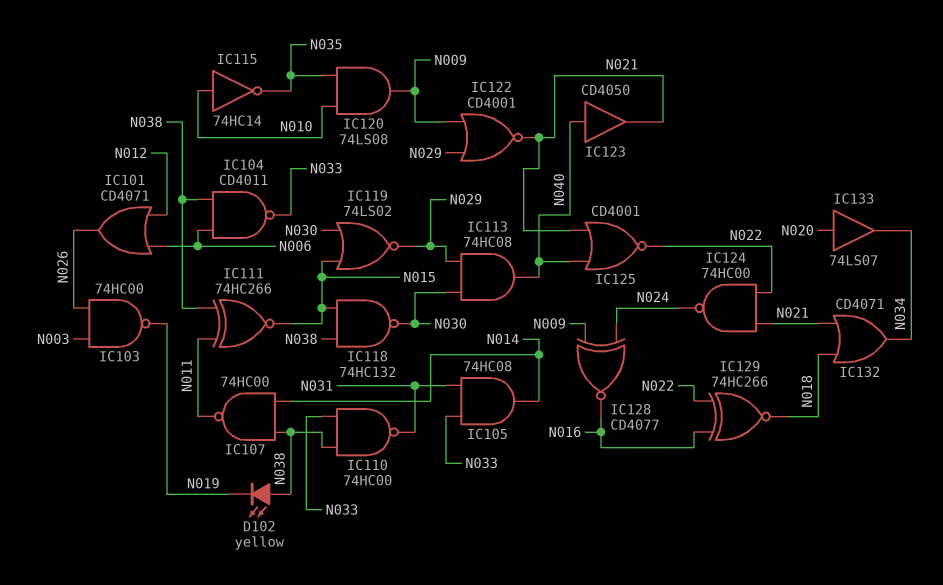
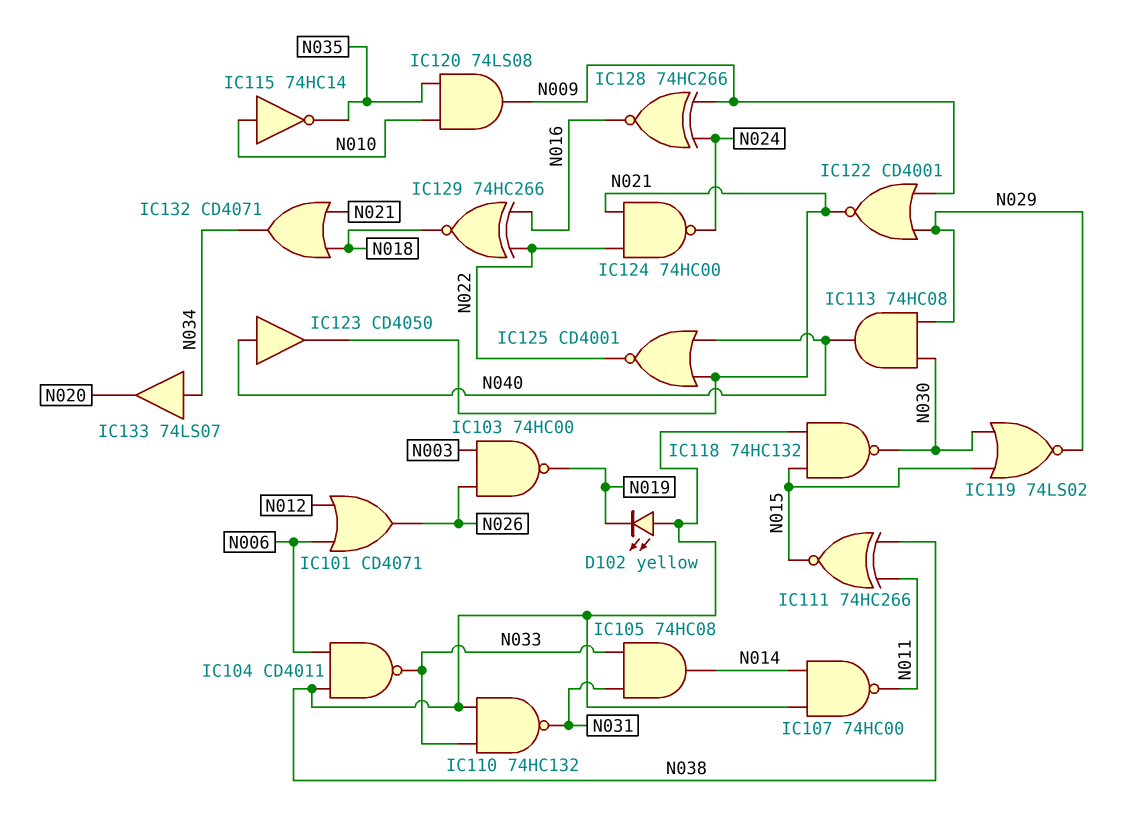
IC110: NAND 74HC00 (in N033, in N038, out N031) -> NAND 74HC132 (in N033, in N038, out N031)
IC128: XNOR CD4077 (in N009, in N024, out N016) -> XNOR 74HC266 (in N009, in N024, out N016)
IC133: buffer 74LS07 (in N020, out N034) -> buffer 74LS07 (in N034, out N020)

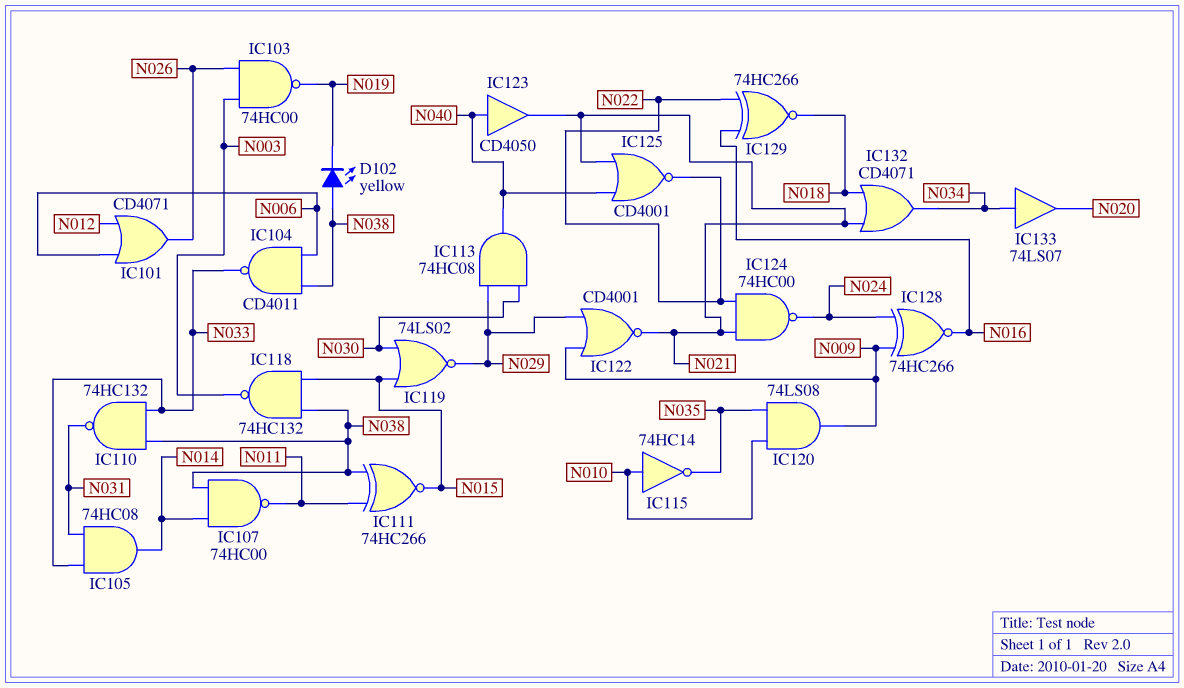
IC118: NAND 74HC132 (in N015, in N038, out N030) -> NAND 74HC132 (in N015, in N038, out N003)

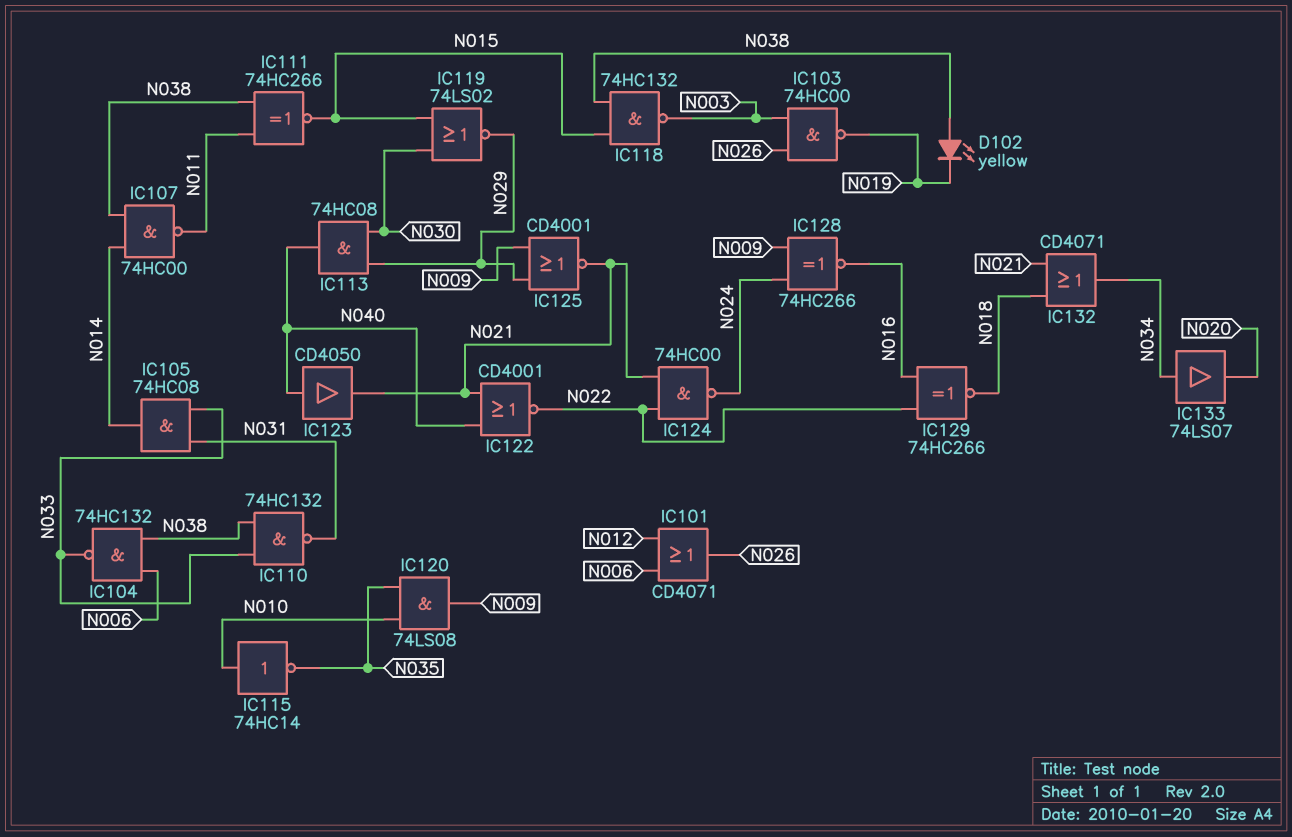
IC104: NAND CD4011 (in N006, in N038, out N033) -> NAND 74HC132 (in N006, in N038, out N033)
IC122: NOR CD4001 (in N009, in N029, out N021) -> NOR CD4001 (in N021, in N040, out N022)
IC125: NOR CD4001 (in N021, in N040, out N022) -> NOR CD4001 (in N009, in N029, out N021)

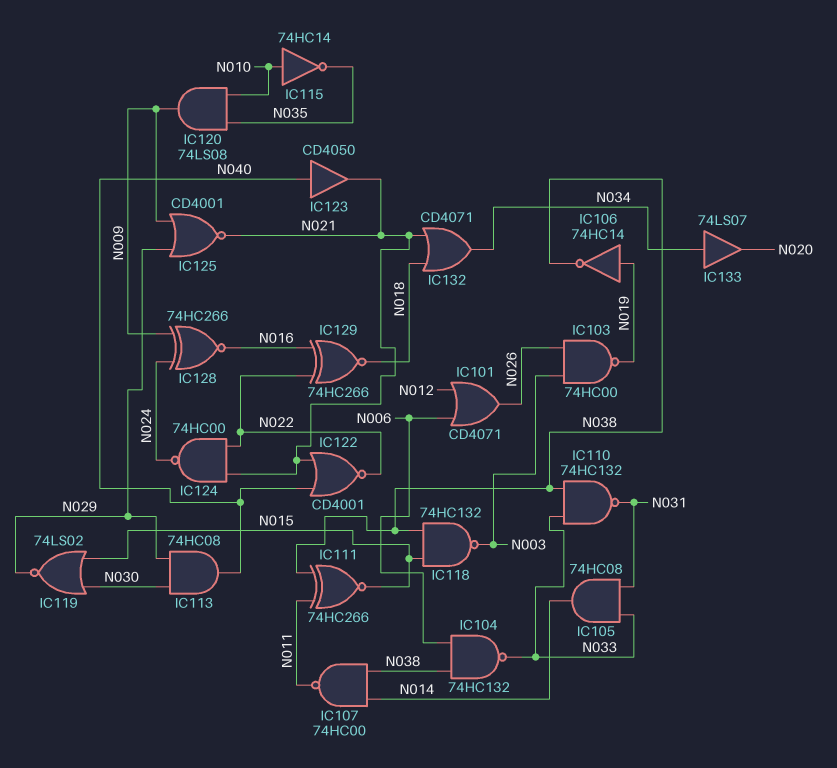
D102: LED yellow (A N038, K N019) -> none
IC106: none -> NOT 74HC14 (in N019, out N038)

